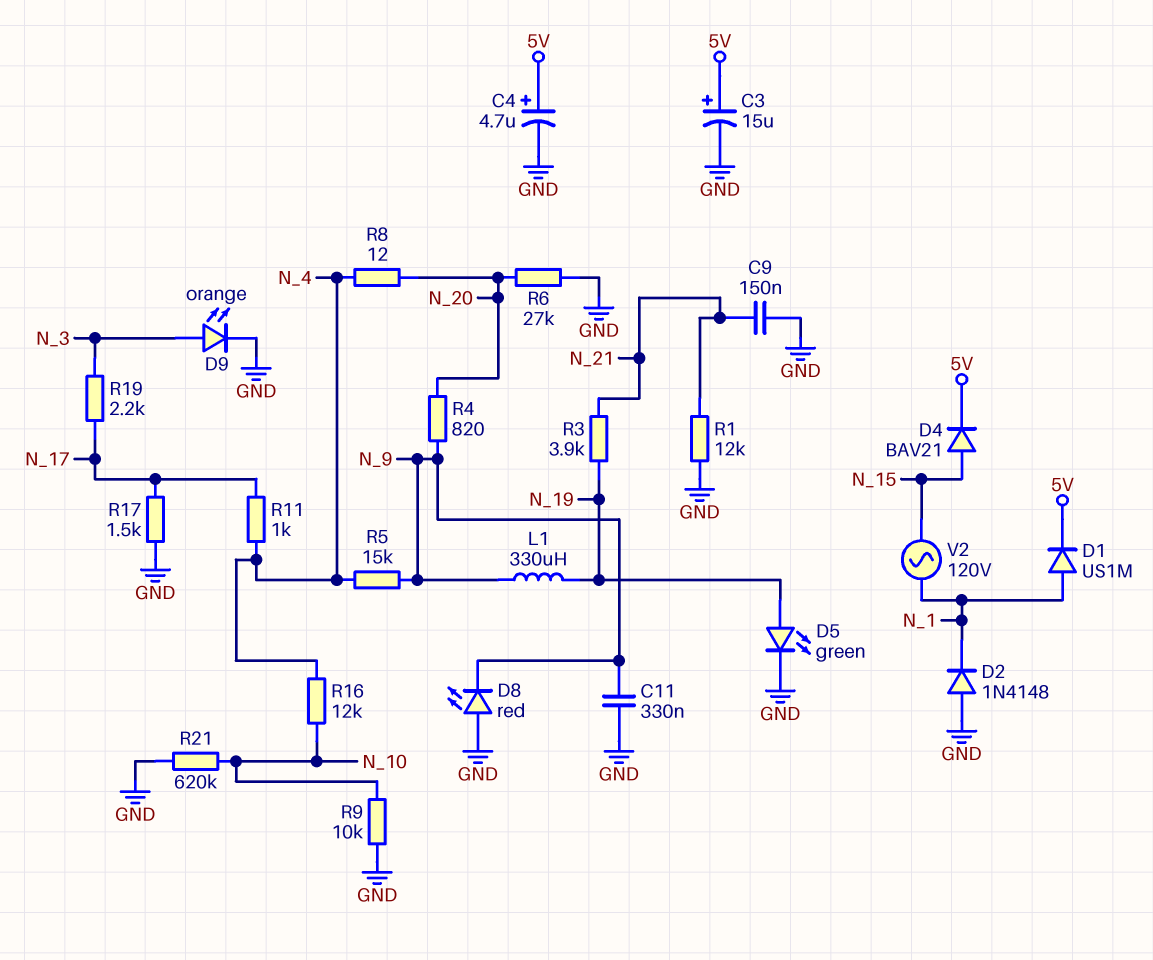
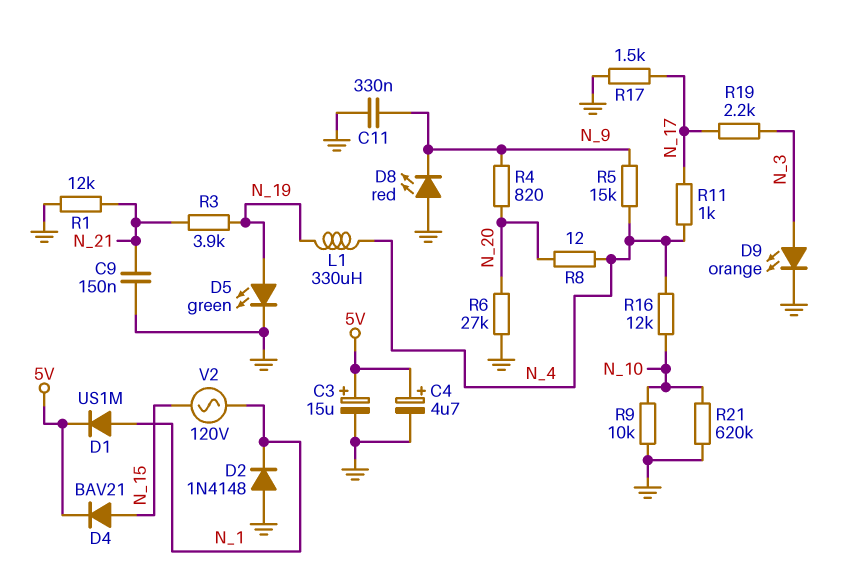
L1: 330uH (N_9, N_19) -> 330uH (N_4, N_19)

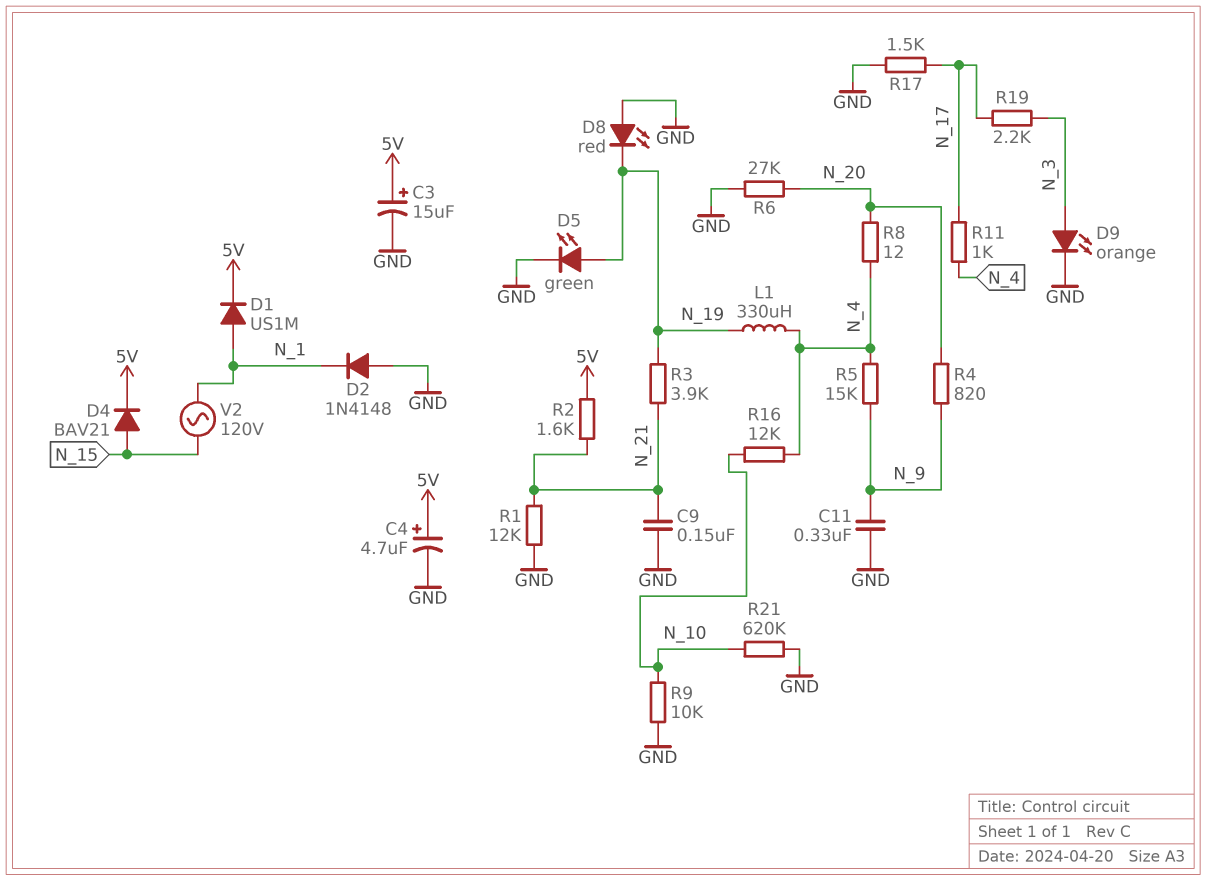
D8: LED red (A GND, K N_9) -> LED red (A GND, K N_19)
R2: none -> 1.6k (5V, N_21)

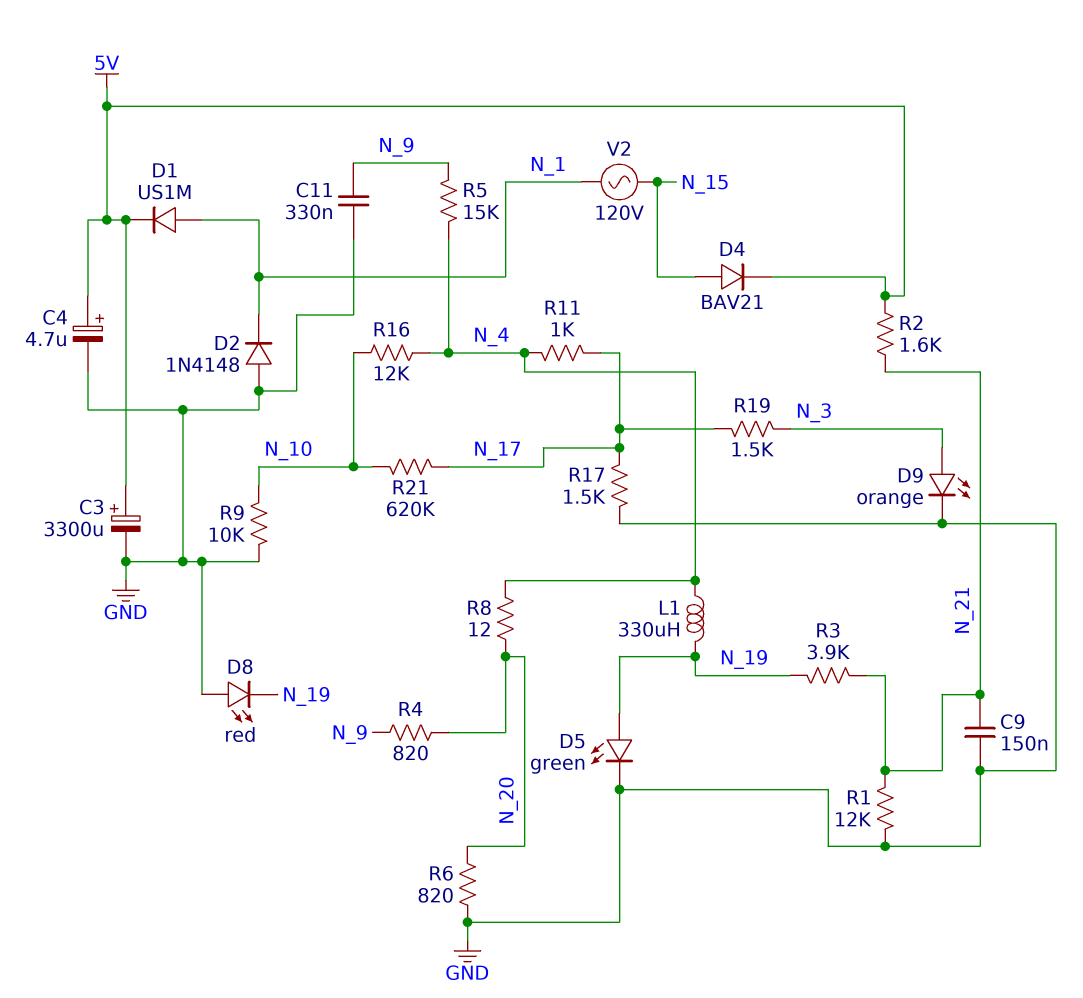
C3: 15uF (plus 5V, minus GND) -> 3300uF (plus 5V, minus GND)
R6: 27k (GND, N_20) -> 820 (GND, N_20)
R19: 2.2k (N_3, N_17) -> 1.5k (N_3, N_17)
R21: 620k (GND, N_10) -> 620k (N_10, N_17)

